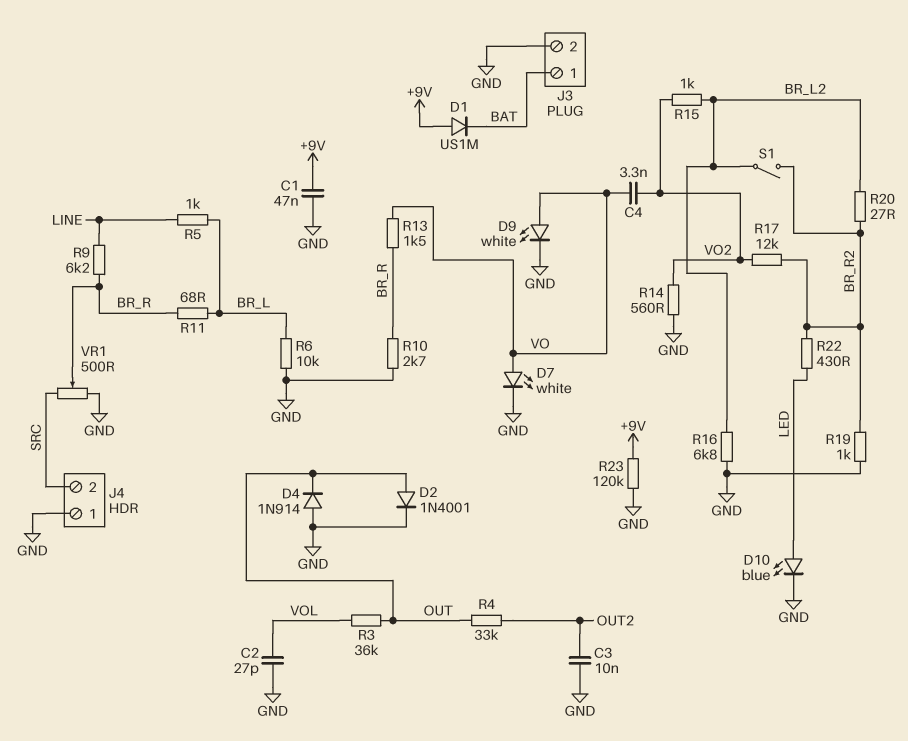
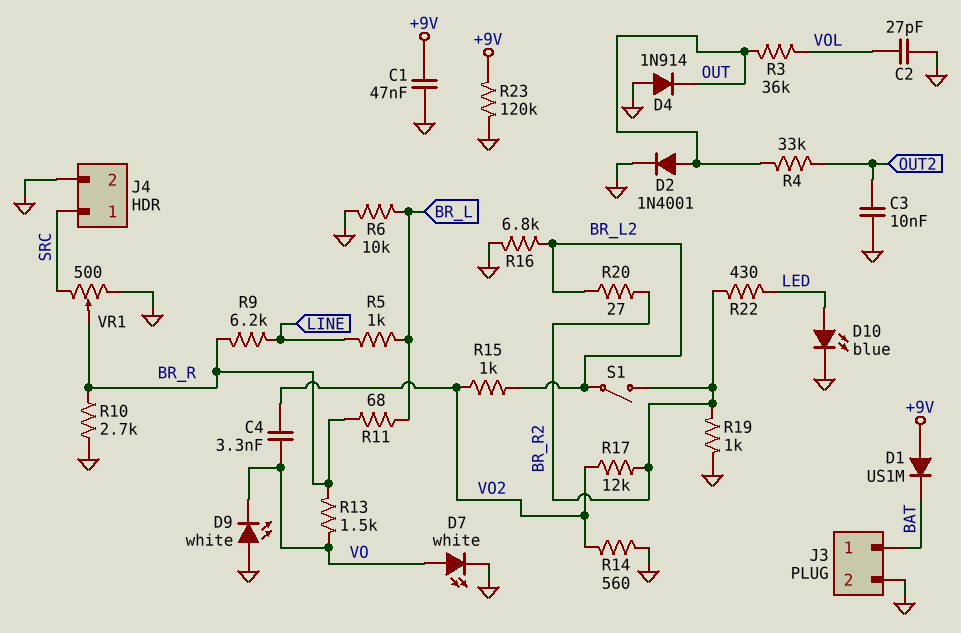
D9: LED white (A VO, K GND) -> LED white (A GND, K VO)
J4 pin 1: GND -> SRC
J4 pin 2: SRC -> GND

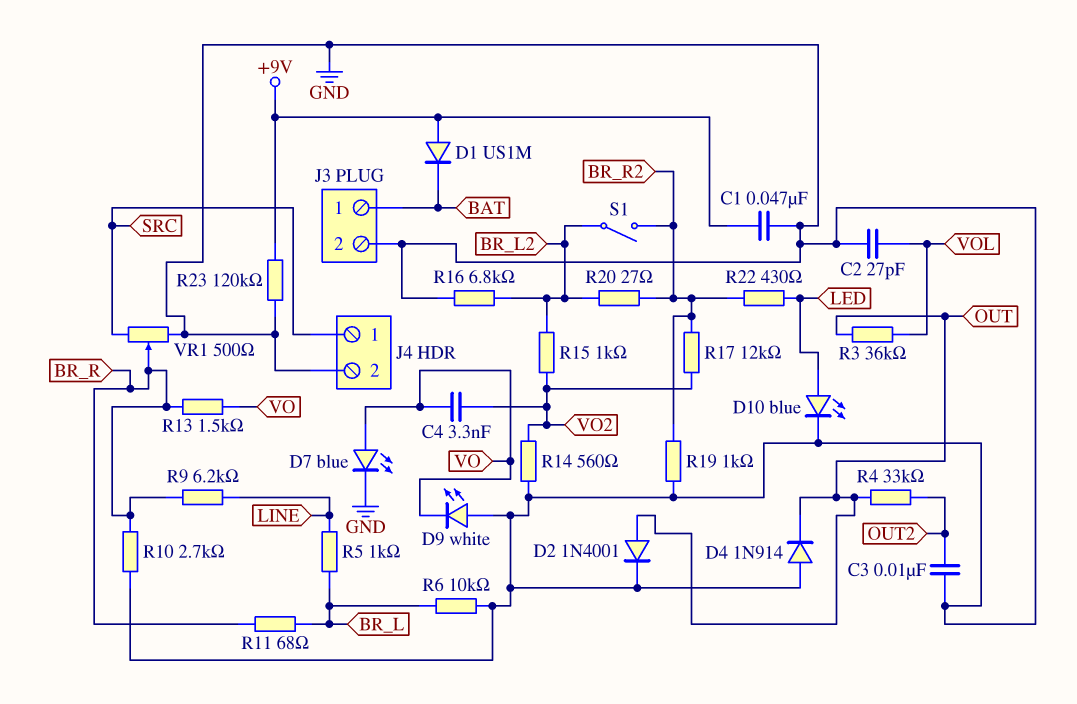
D7: LED white (A VO, K GND) -> LED blue (A VO, K GND)

